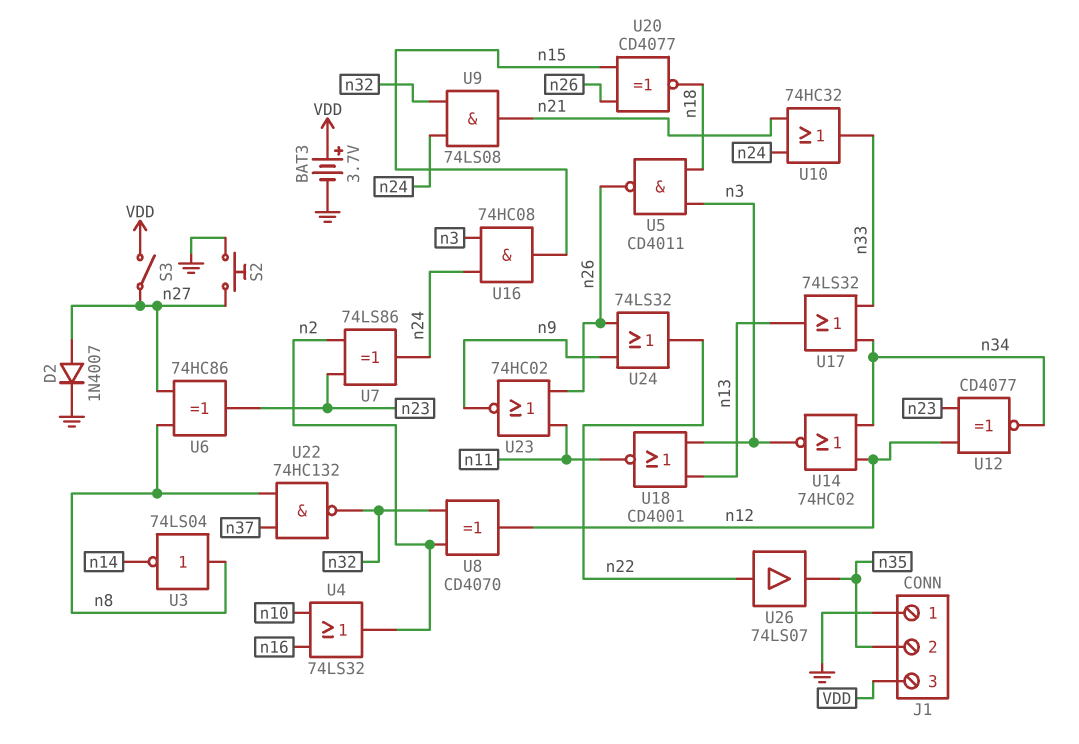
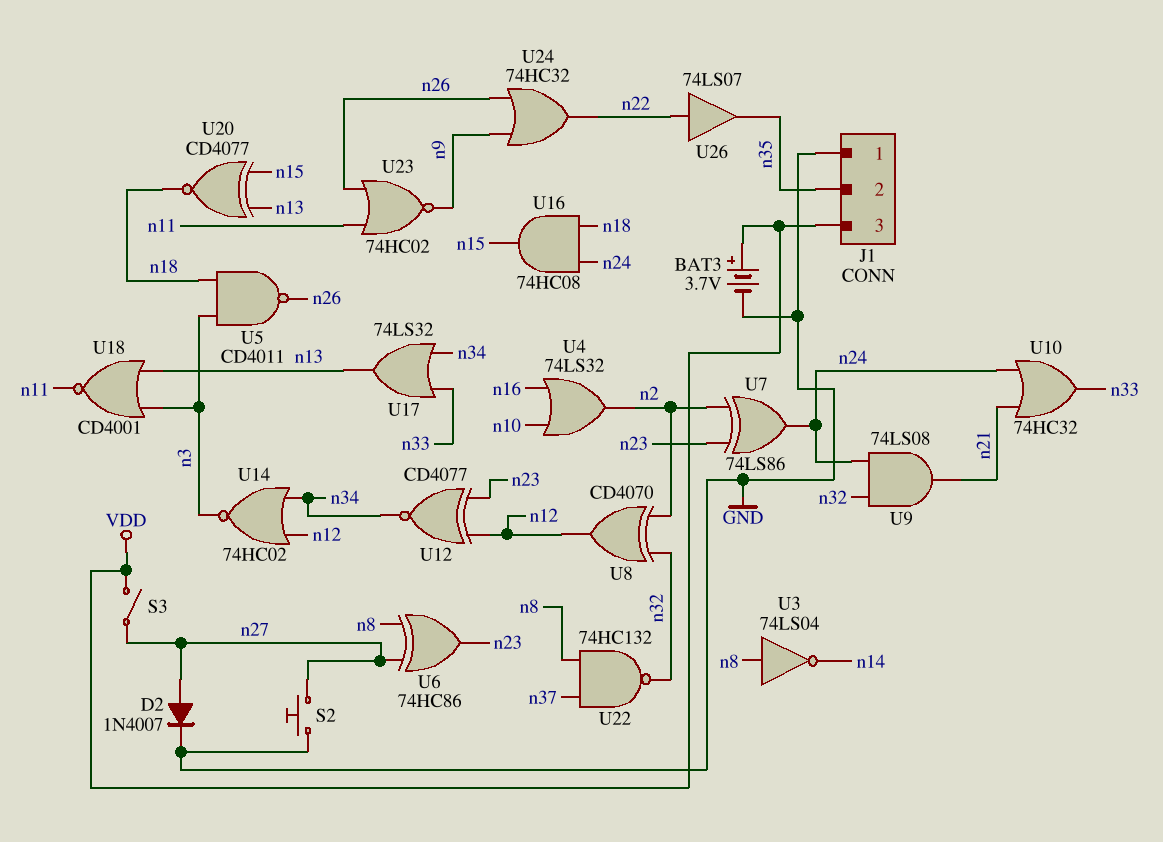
U16: AND 74HC08 (in n3, in n24, out n15) -> AND 74HC08 (in n18, in n24, out n15)
U20: XNOR CD4077 (in n15, in n26, out n18) -> XNOR CD4077 (in n13, in n15, out n18)
U24: OR 74LS32 (in n9, in n26, out n22) -> OR 74HC32 (in n9, in n26, out n22)

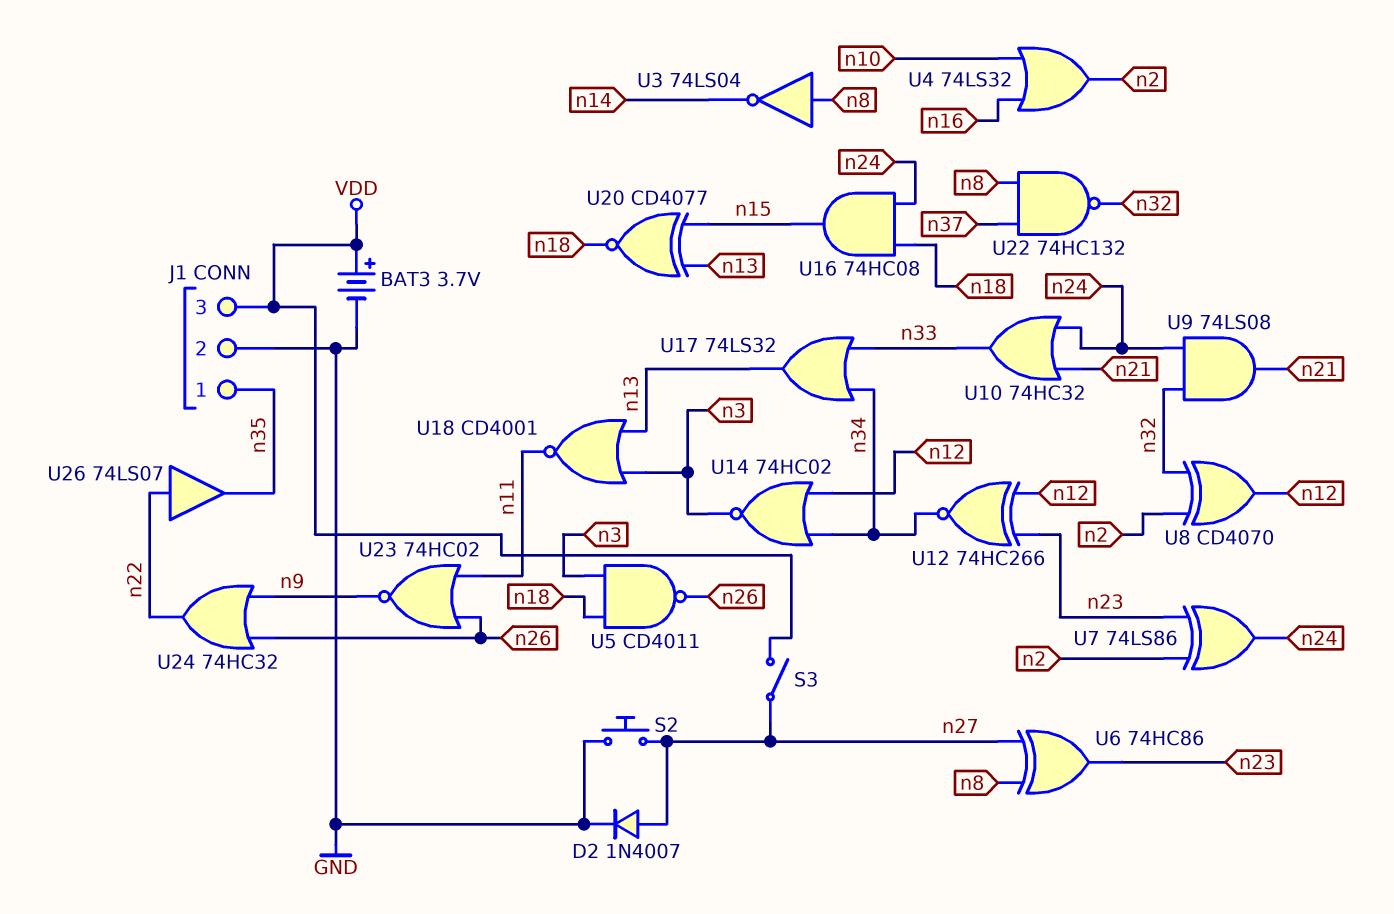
J1 pin 1: GND -> n35
J1 pin 2: n35 -> GND
U12: XNOR CD4077 (in n12, in n23, out n34) -> XNOR 74HC266 (in n12, in n23, out n34)

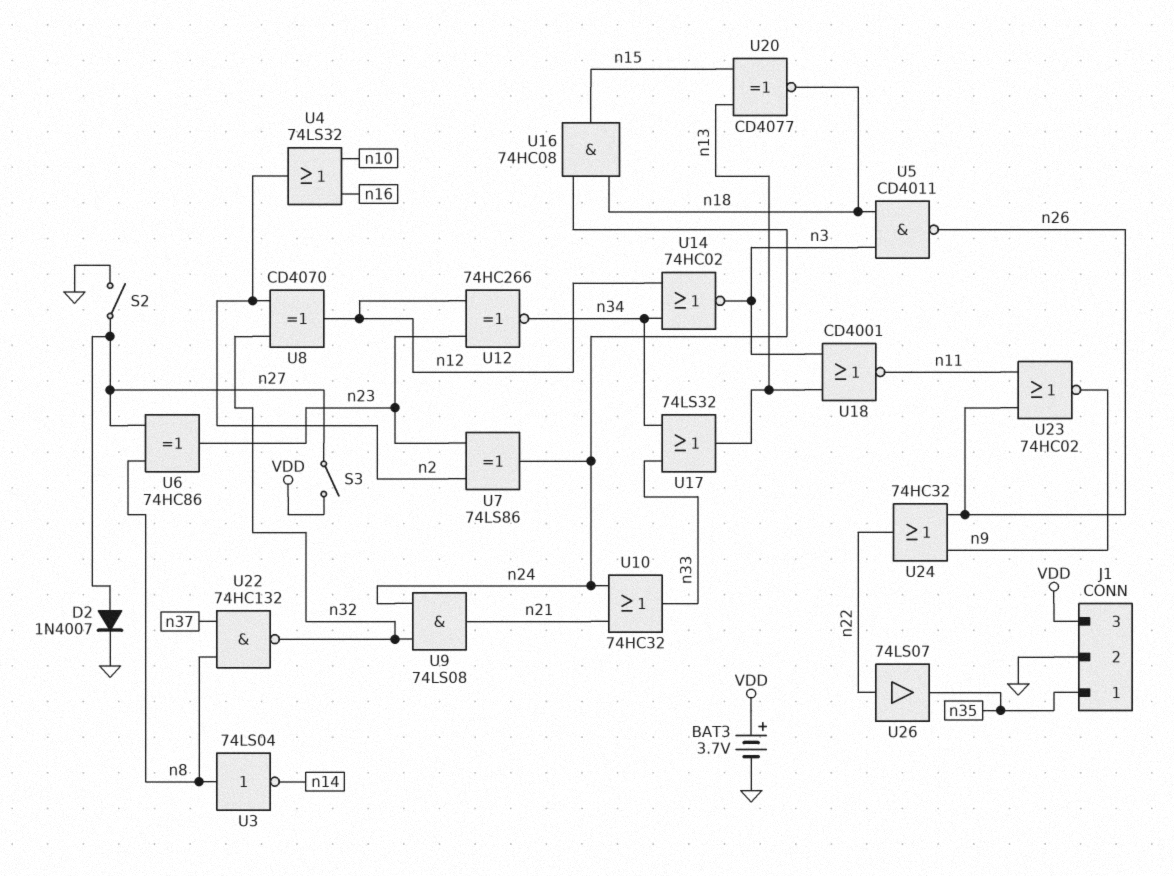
S2: button (GND, n27) -> switch (GND, n27)

